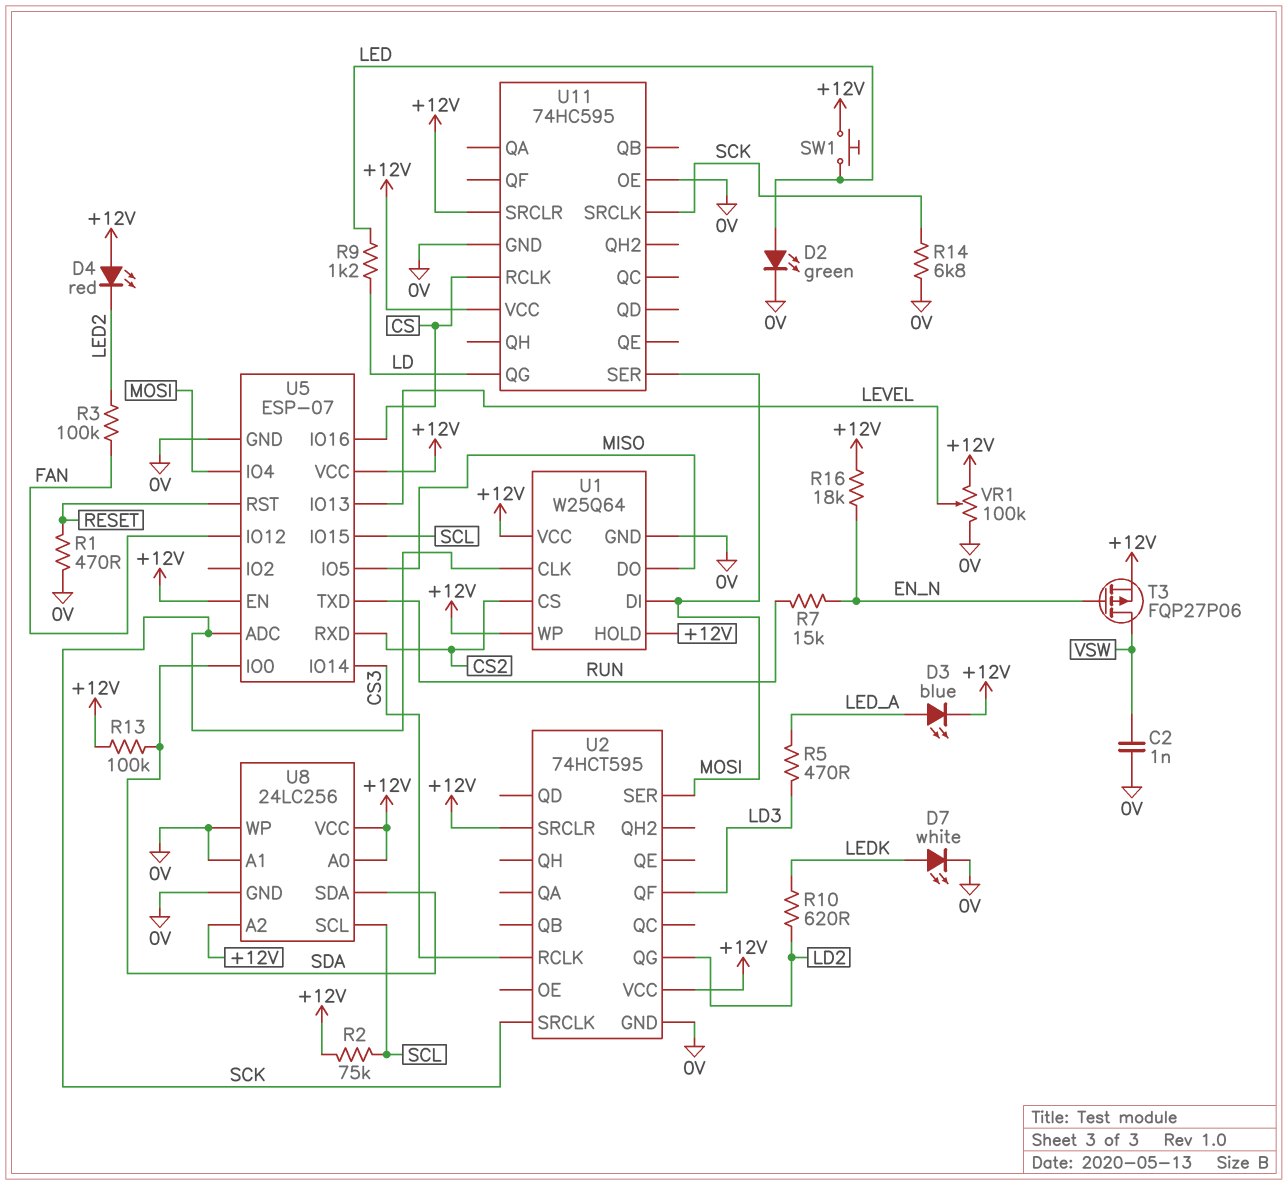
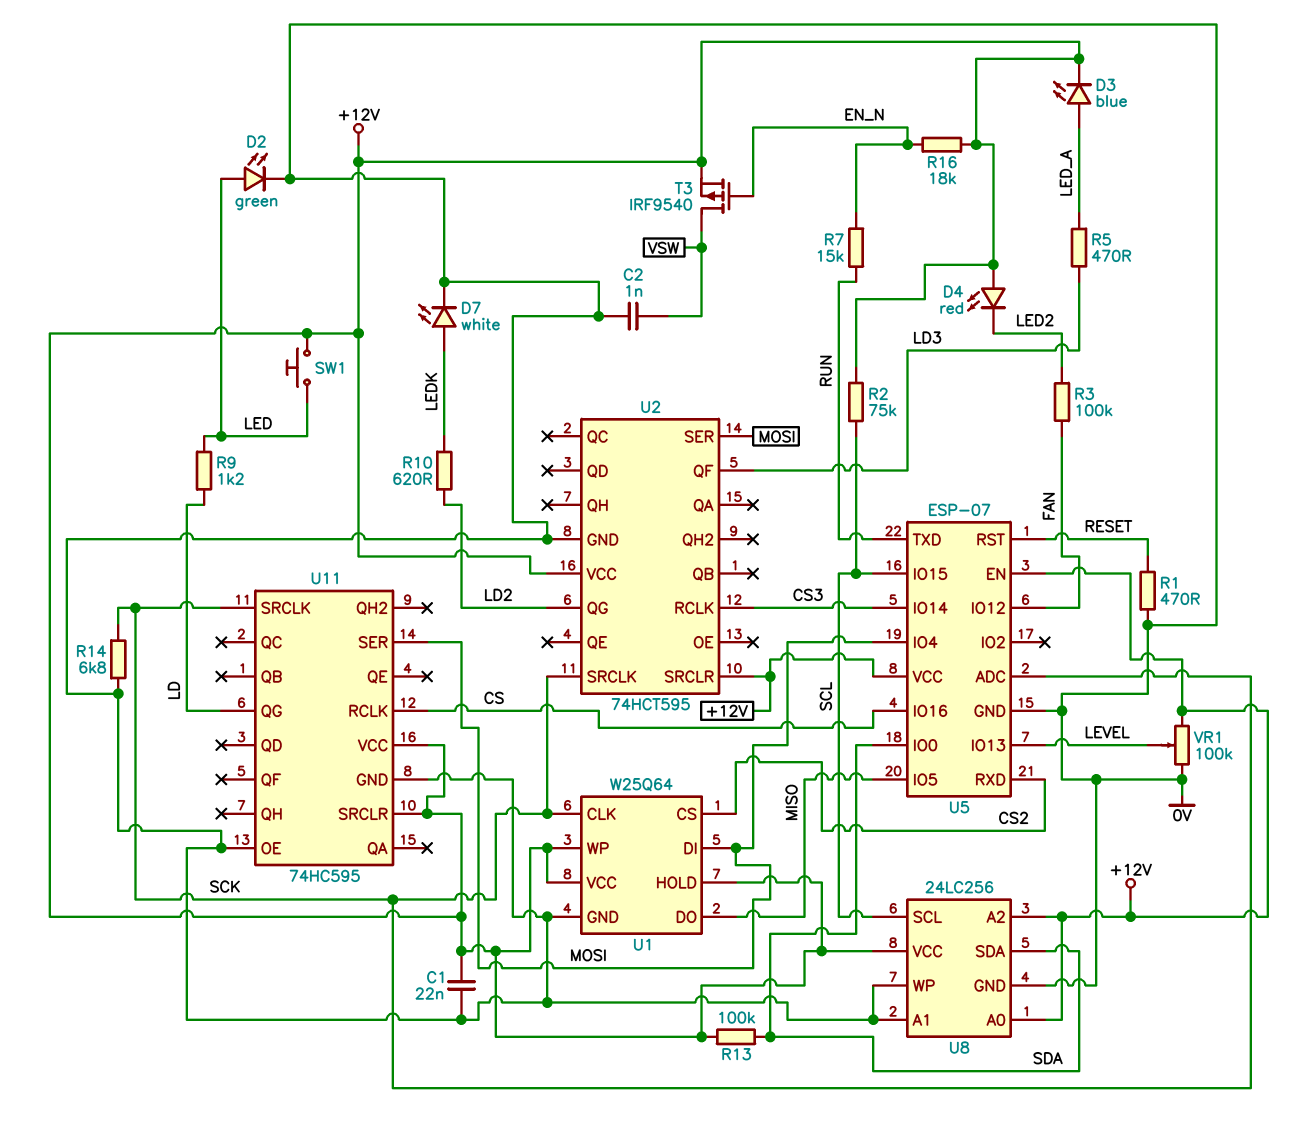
C1: none -> 22nF (+12V, 0V)
T3: PMOS FQP27P06 (G EN_N, D VSW, S +12V) -> PMOS IRF9540 (G EN_N, D VSW, S +12V)

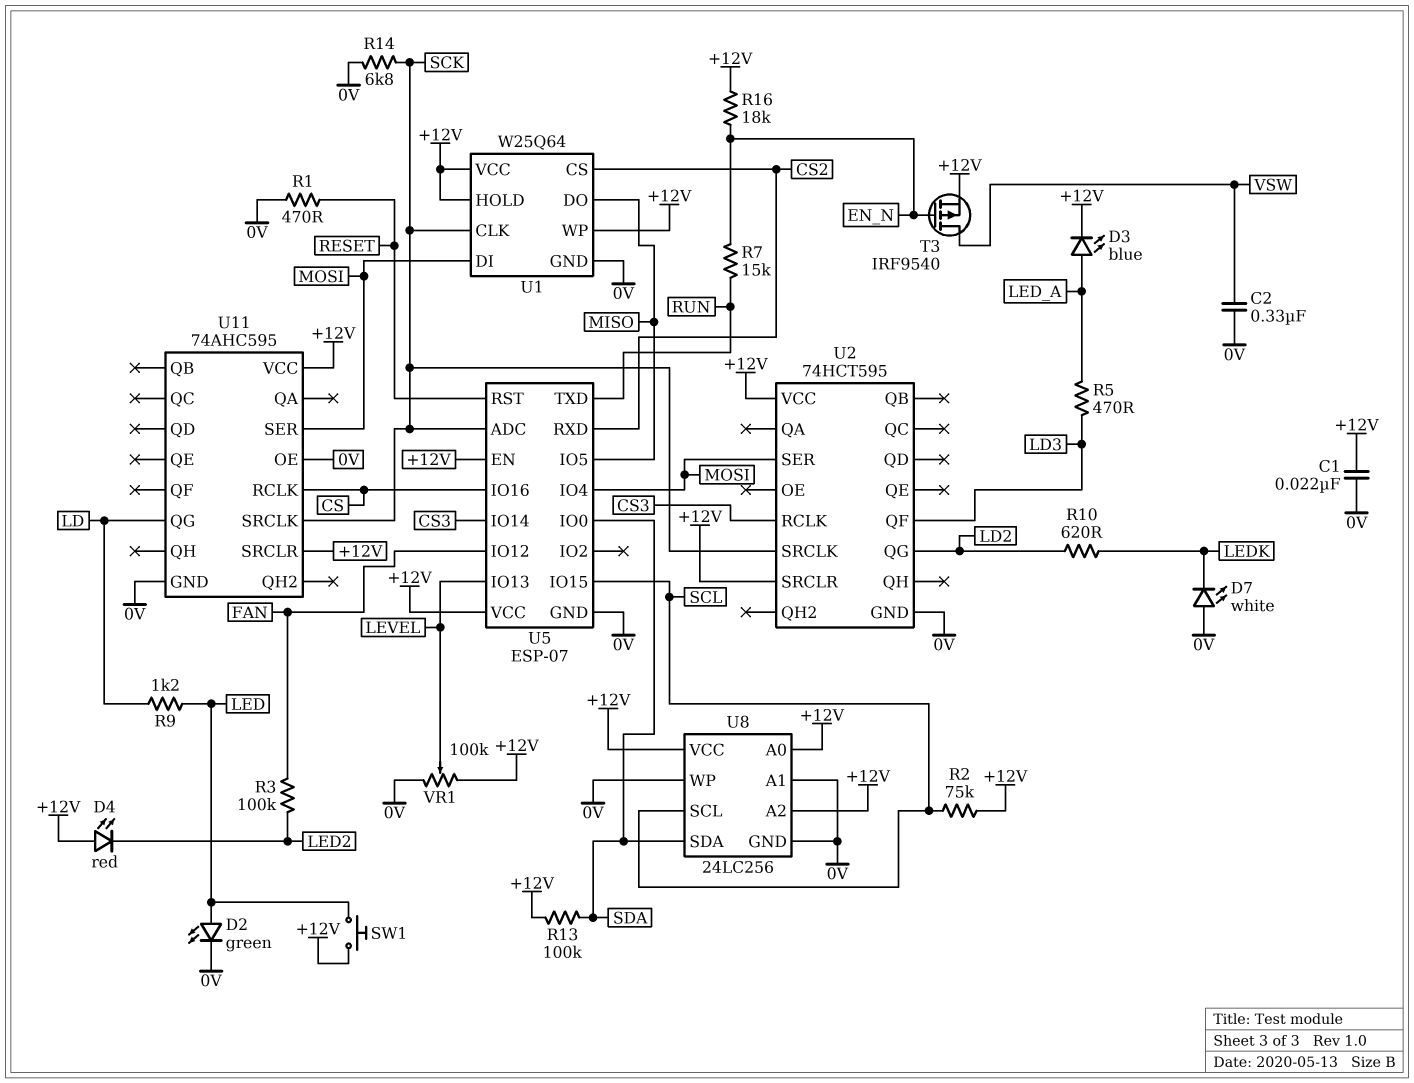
C2: 1nF (0V, VSW) -> 330nF (0V, VSW)
D7: LED white (A LEDK, K 0V) -> LED white (A 0V, K LEDK)
U11: 74HC595 -> 74AHC595

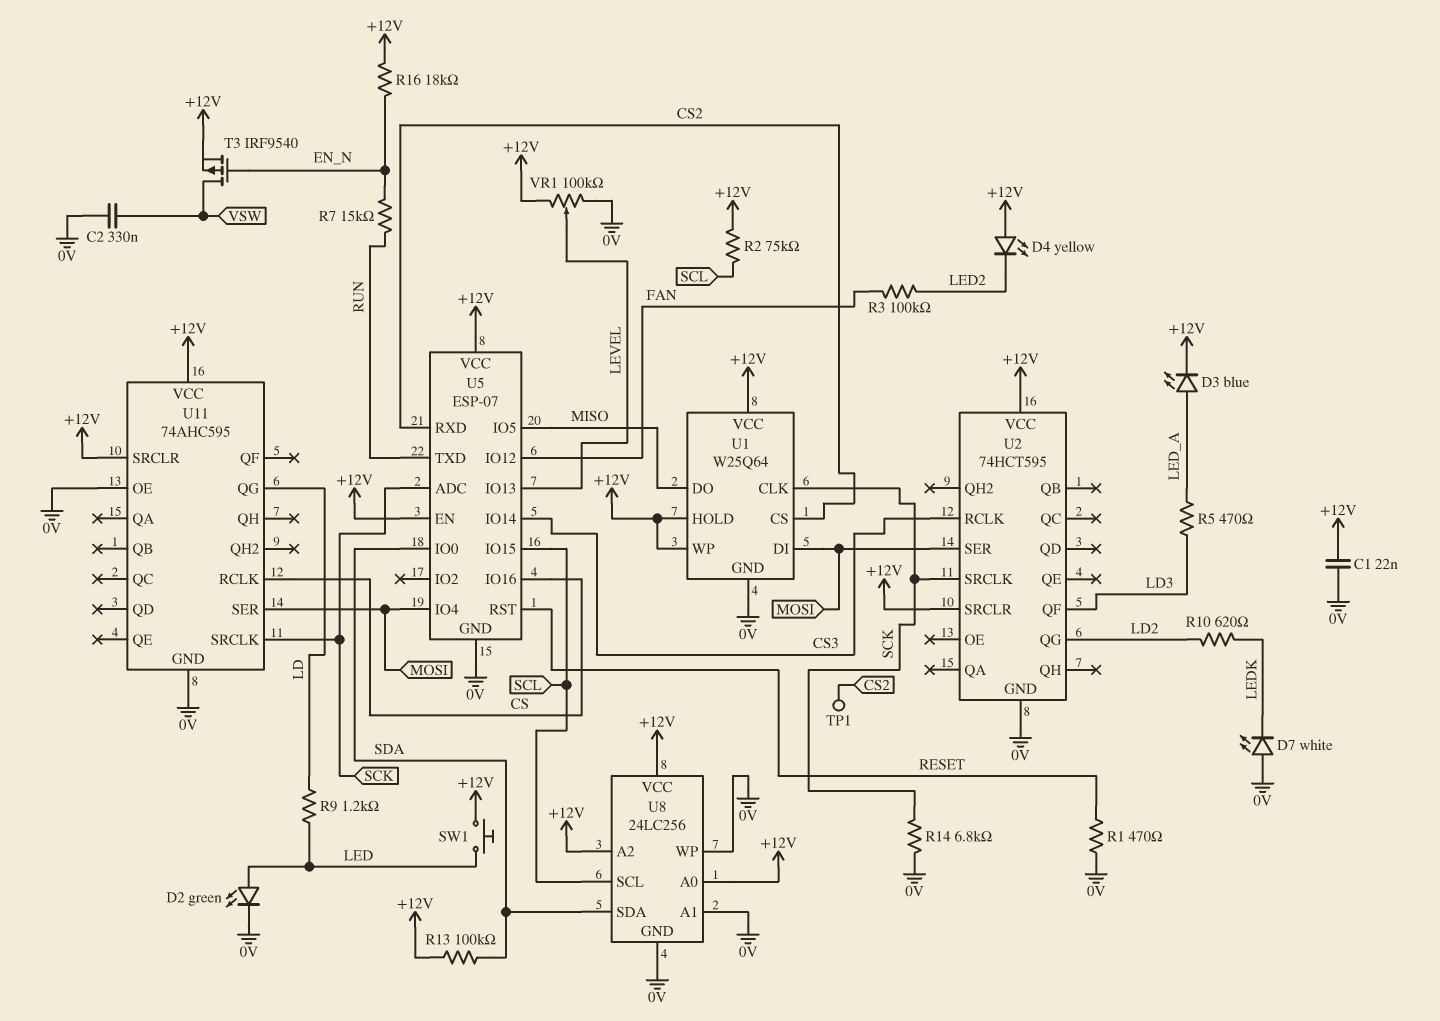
D4: LED red (A +12V, K LED2) -> LED yellow (A +12V, K LED2)
TP1: none -> test point (CS2)

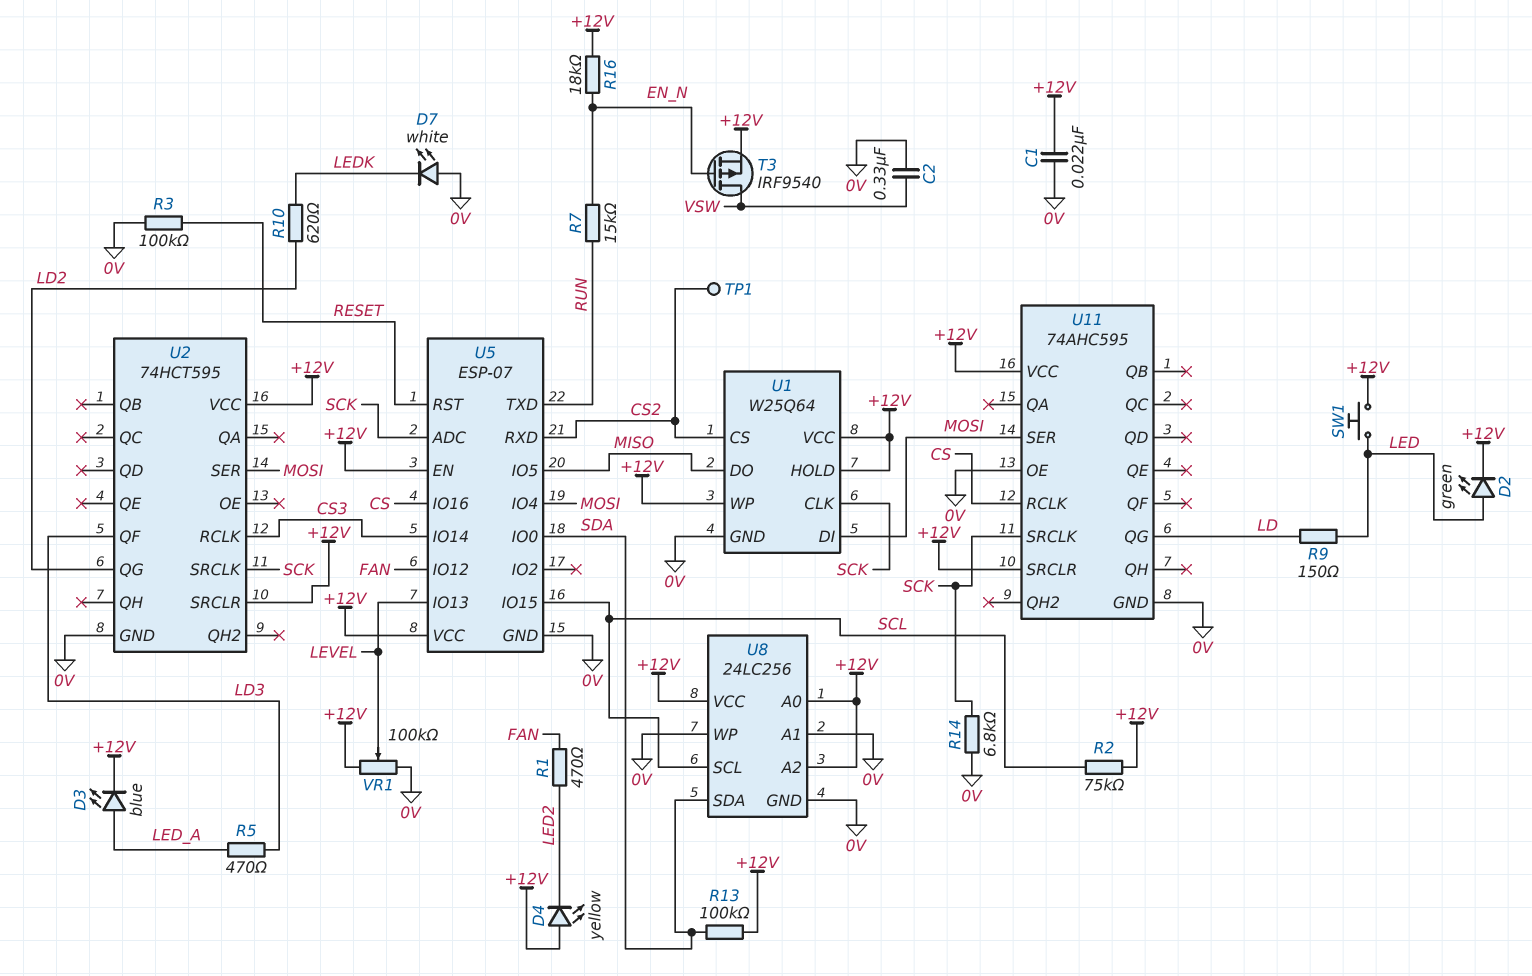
D2: LED green (A LED, K 0V) -> LED green (A LED, K +12V)
R1: 470 (0V, RESET) -> 470 (FAN, LED2)
R3: 100k (FAN, LED2) -> 100k (0V, RESET)
R9: 1.2k (LD, LED) -> 150 (LD, LED)

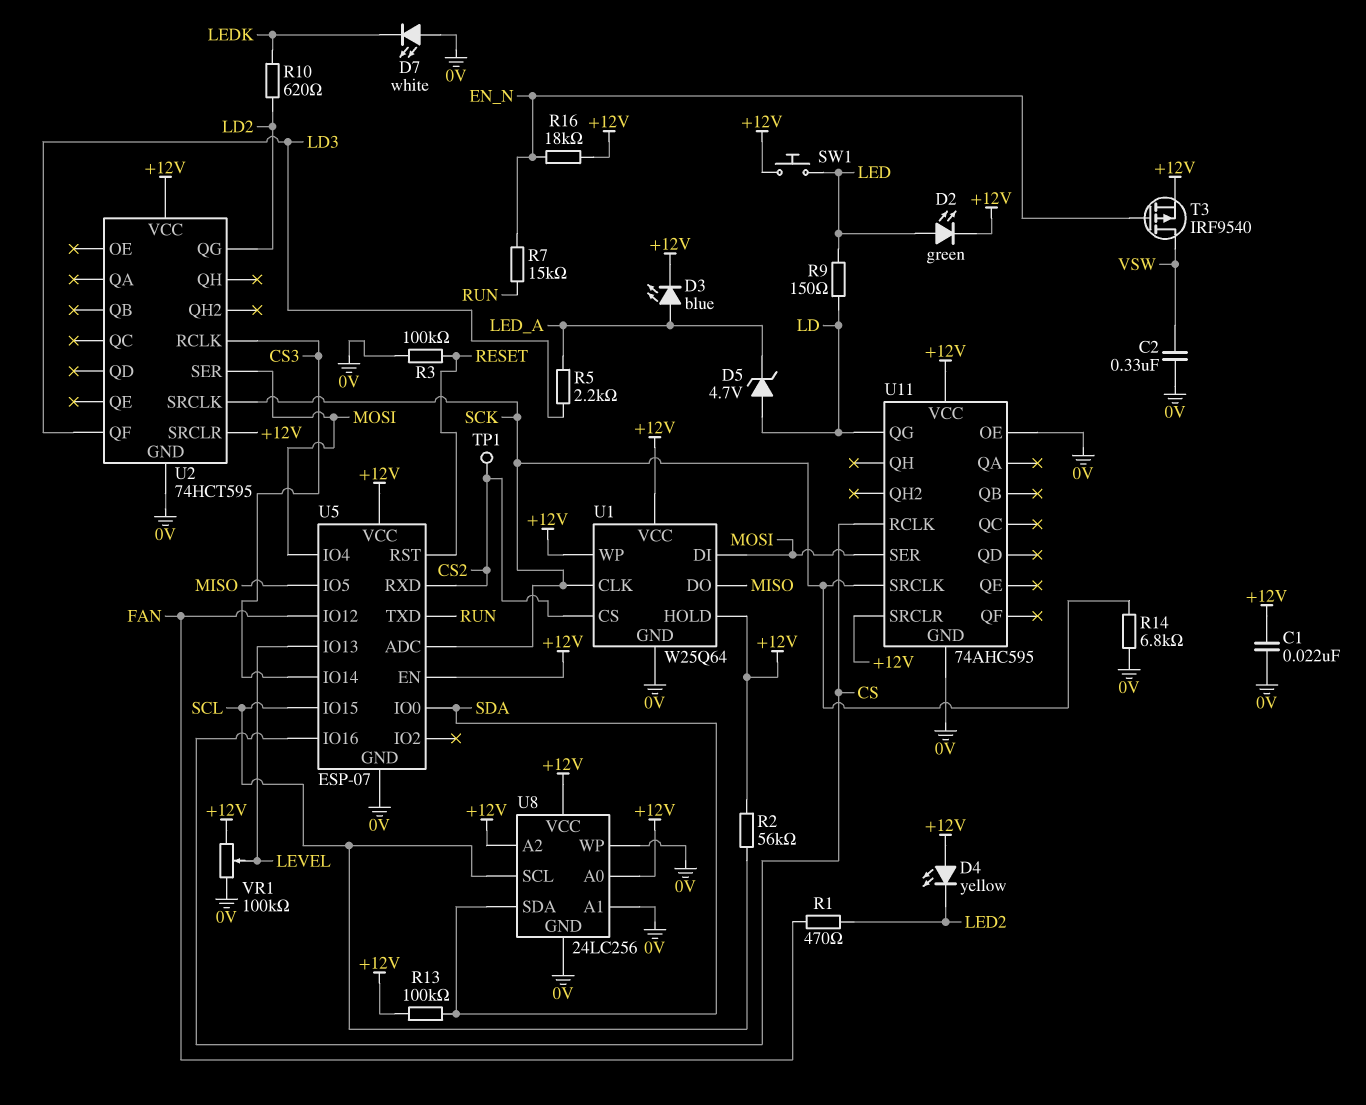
D5: none -> zener 4.7V (A LD, K LED_A)
R2: 75k (+12V, SCL) -> 56k (+12V, SCL)
R5: 470 (LD3, LED_A) -> 2.2k (LD3, LED_A)

